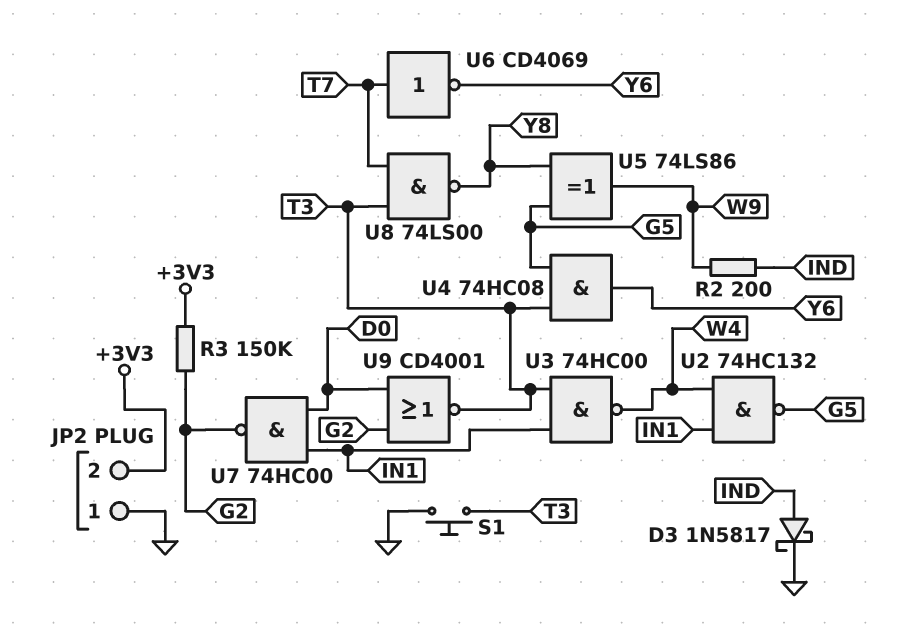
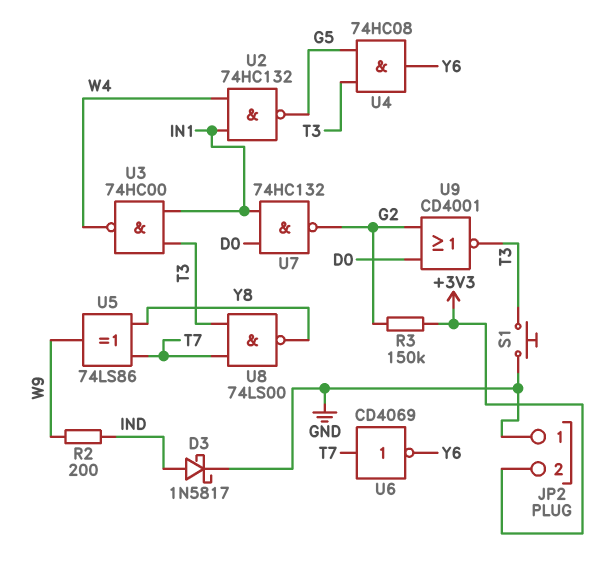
U5: XOR 74LS86 (in G5, in Y8, out W9) -> XOR 74LS86 (in T7, in Y8, out W9)
U7: NAND 74HC00 (in D0, in IN1, out G2) -> NAND 74HC132 (in D0, in IN1, out G2)

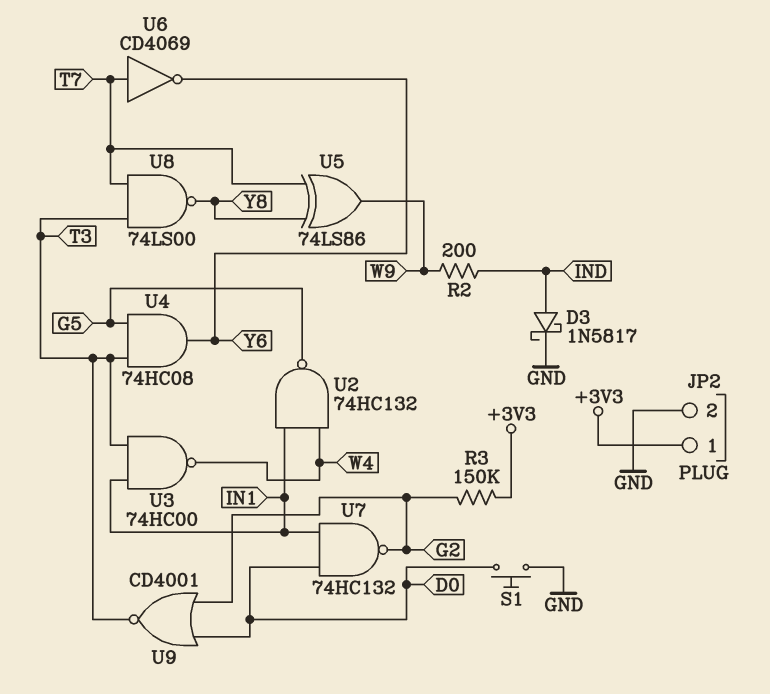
JP2 pin 1: GND -> +3V3
JP2 pin 2: +3V3 -> GND
S1: button (GND, T3) -> button (D0, GND)

